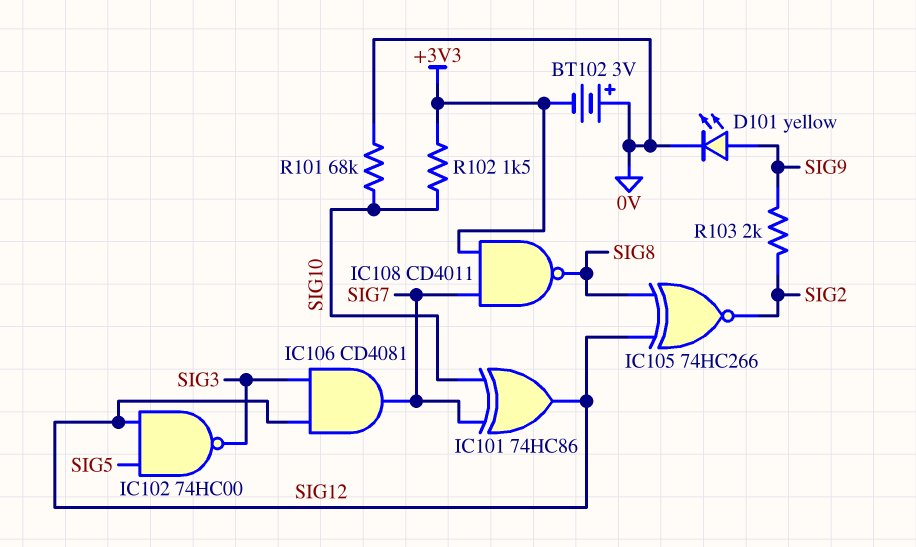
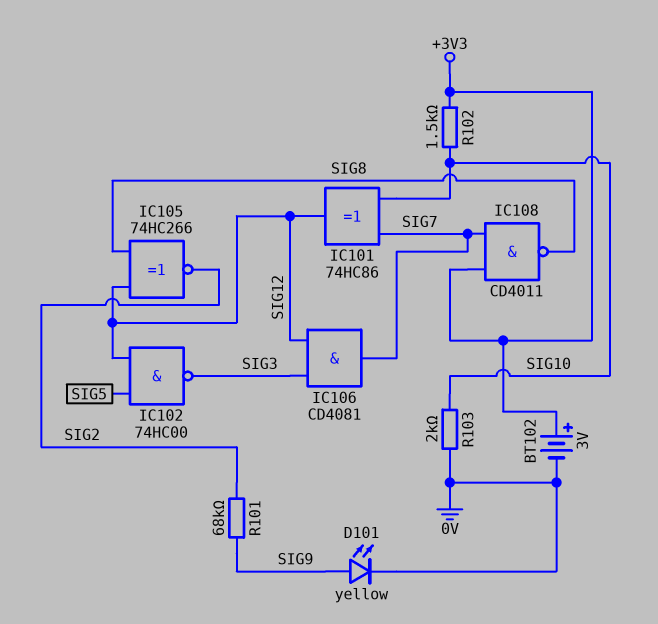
BT102: 3V (plus 0V, minus +3V3) -> 3V (plus +3V3, minus 0V)
R101: 68k (0V, SIG10) -> 68k (SIG2, SIG9)
R103: 2k (SIG2, SIG9) -> 2k (0V, SIG10)

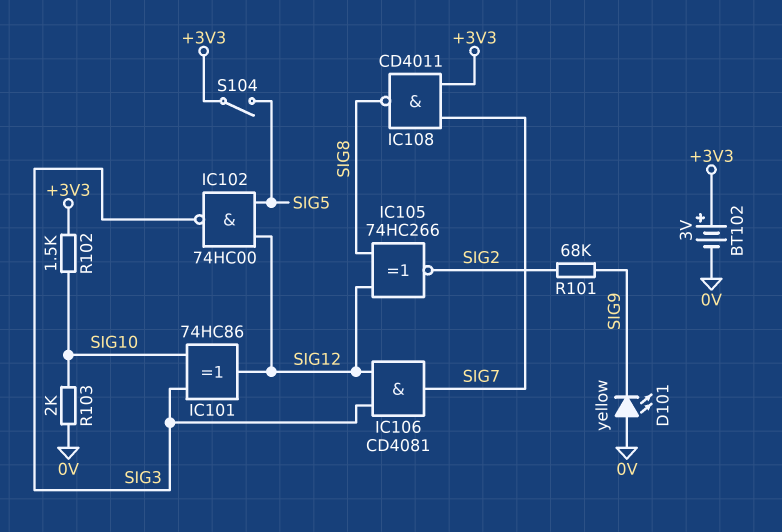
D101: LED yellow (A SIG9, K 0V) -> LED yellow (A 0V, K SIG9)
IC101: XOR 74HC86 (in SIG7, in SIG10, out SIG12) -> XOR 74HC86 (in SIG3, in SIG10, out SIG12)
S104: none -> switch (+3V3, SIG5)

